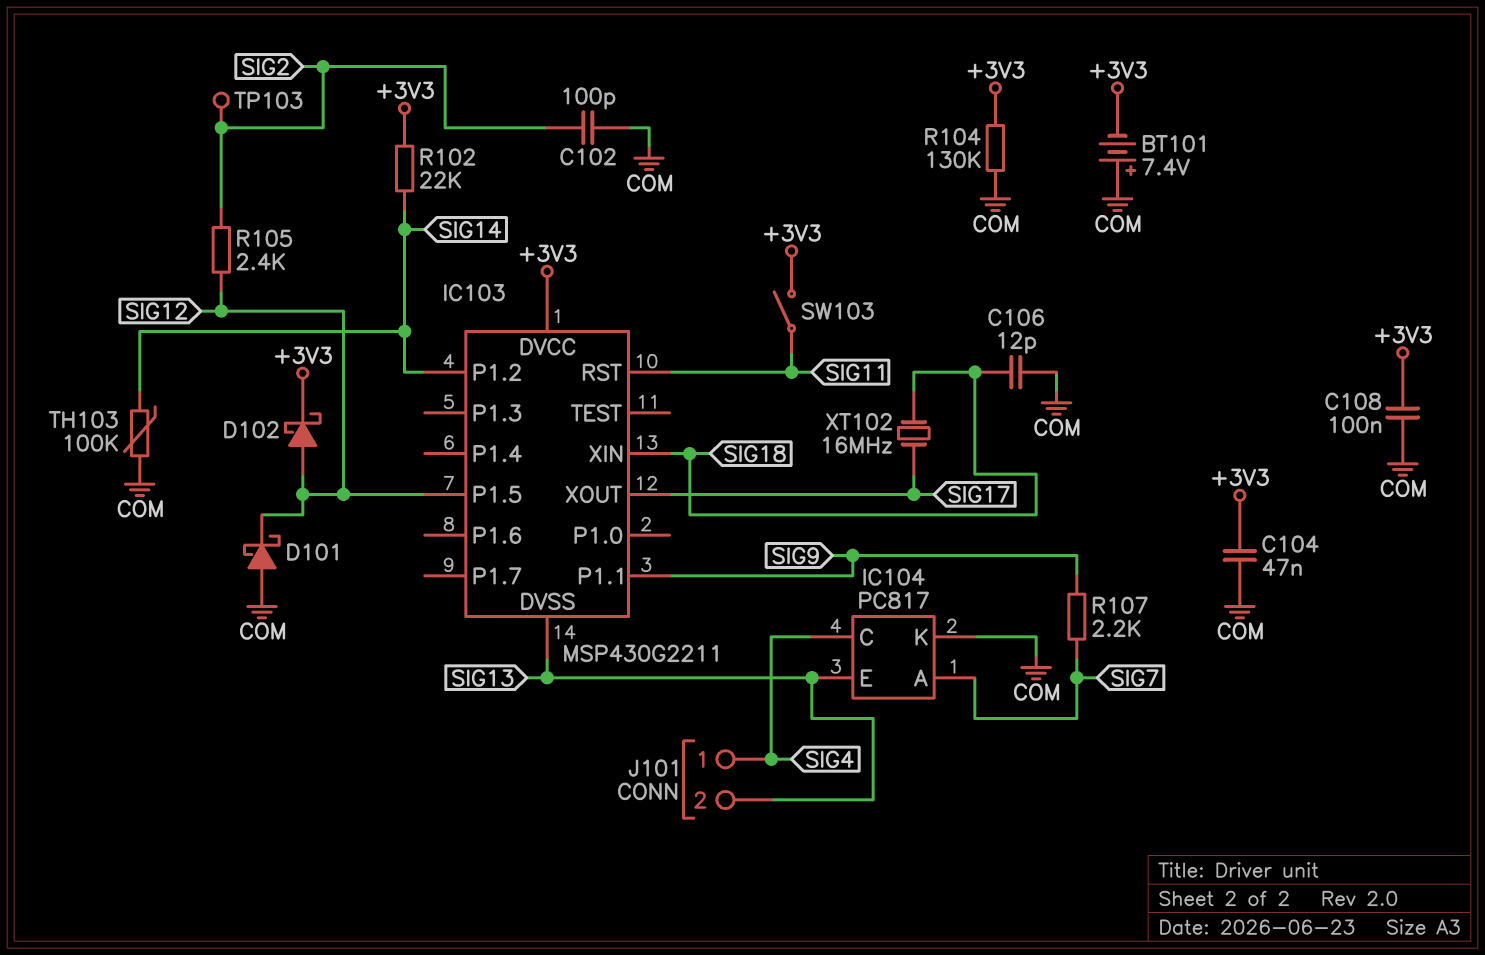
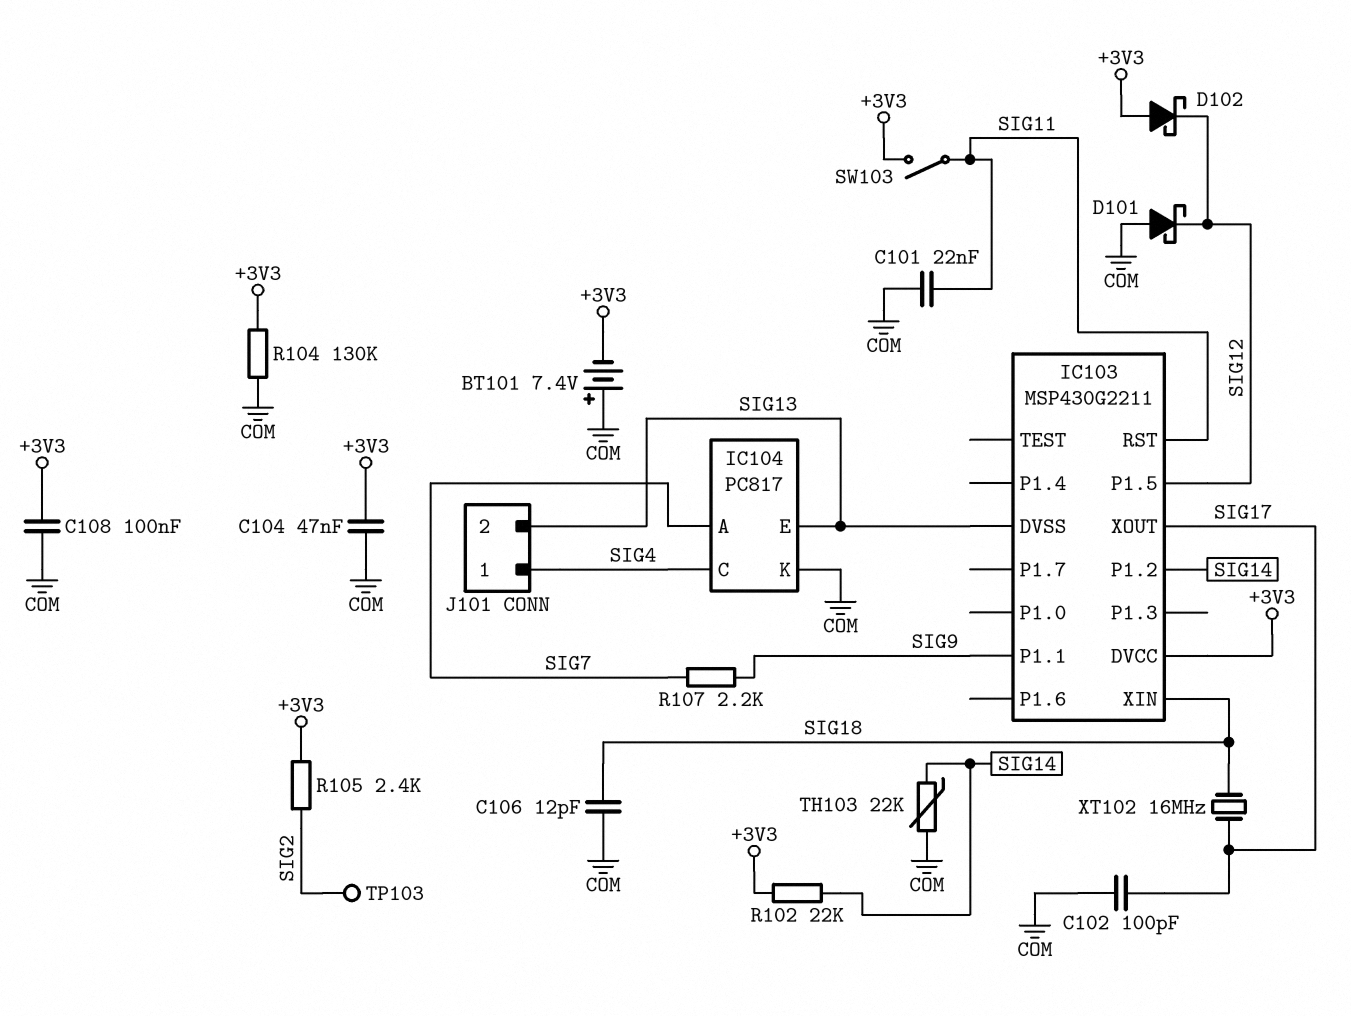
C101: none -> 22nF (COM, SIG11)
C102: 100pF (COM, SIG2) -> 100pF (COM, SIG17)
D102: schottky (A SIG12, K +3V3) -> schottky (A +3V3, K SIG12)
R105: 2.4k (SIG2, SIG12) -> 2.4k (+3V3, SIG2)
TH103: 100k (COM, SIG14) -> 22k (COM, SIG14)

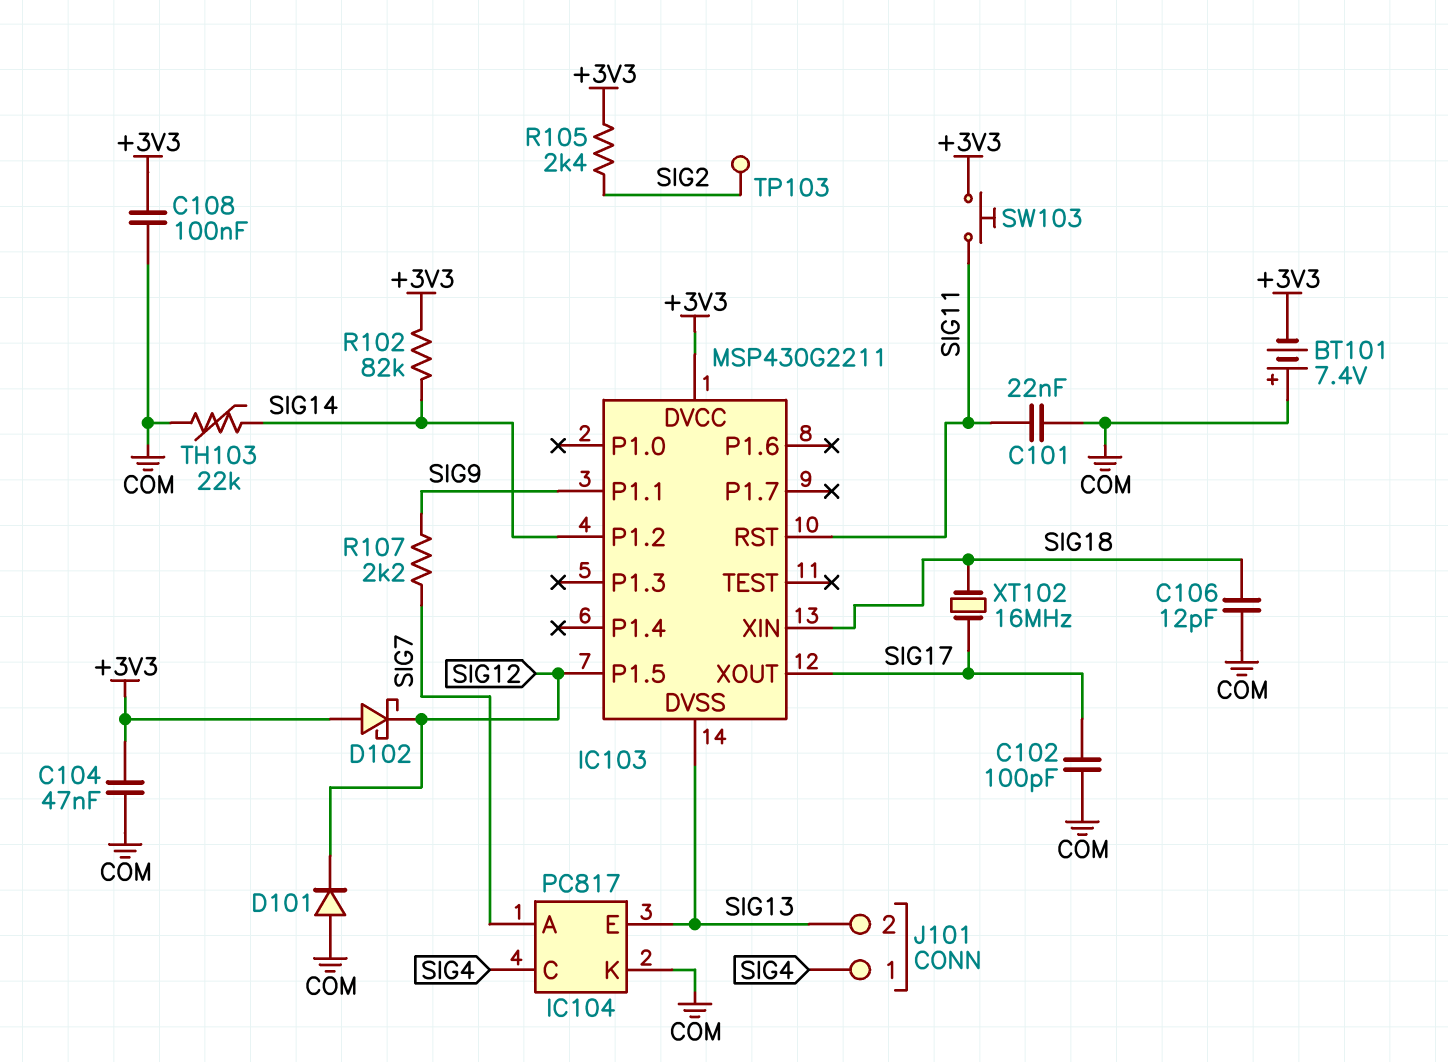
D101: schottky (A COM, K SIG12) -> diode (A COM, K SIG12)
R102: 22k (+3V3, SIG14) -> 82k (+3V3, SIG14)
R104: 130k (+3V3, COM) -> none
SW103: switch (+3V3, SIG11) -> button (+3V3, SIG11)

